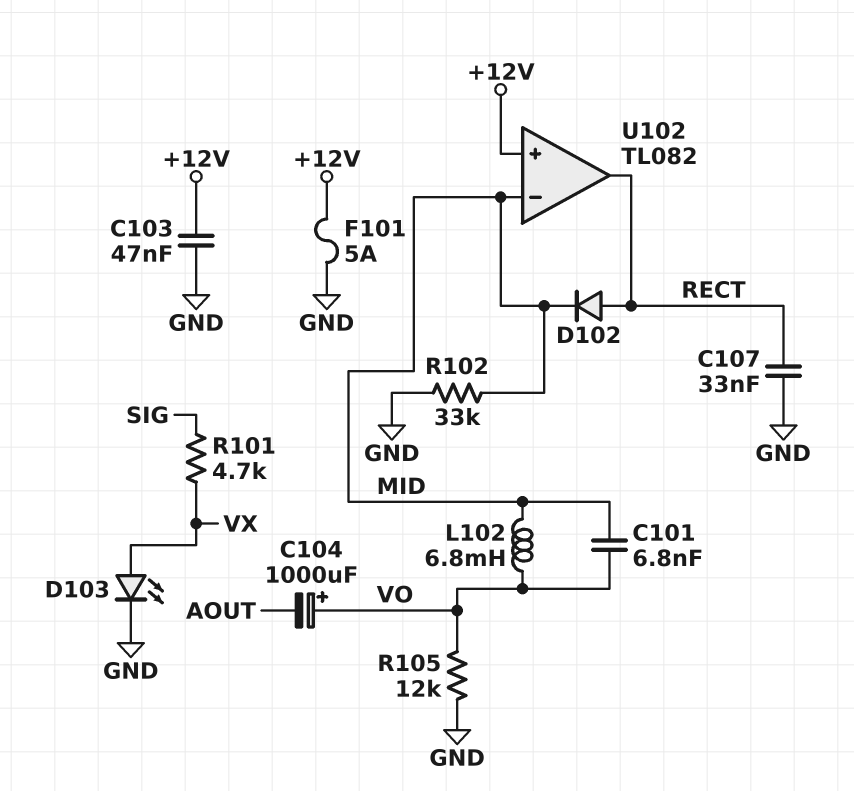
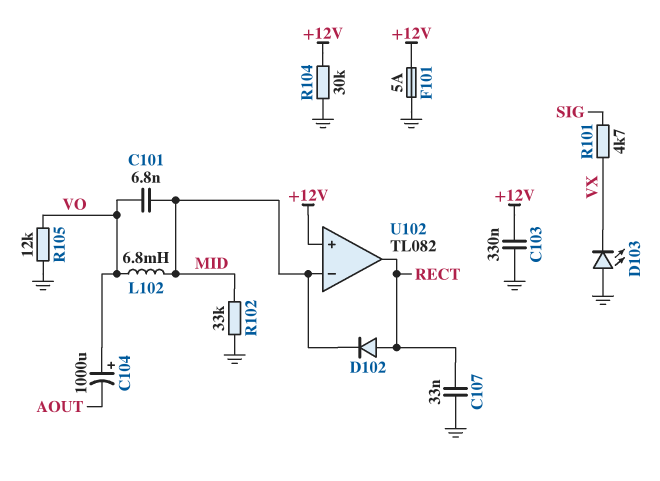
C103: 47nF (+12V, GND) -> 330nF (+12V, GND)
D103: LED (A VX, K GND) -> LED (A GND, K VX)
R104: none -> 30k (+12V, GND)

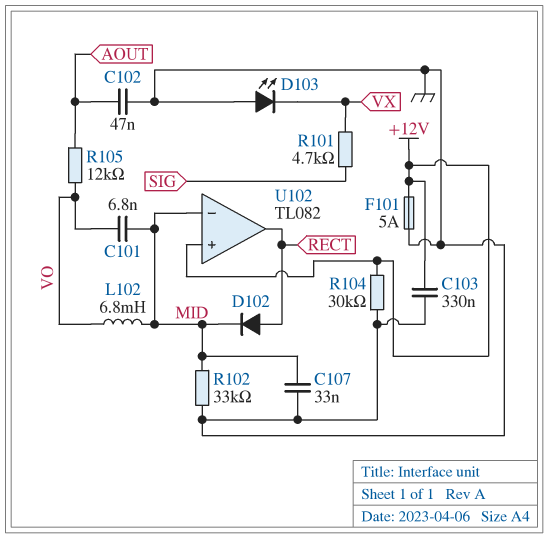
C102: none -> 47nF (AOUT, GND)
C104: 1000uF (plus VO, minus AOUT) -> none
C107: 33nF (GND, RECT) -> 33nF (GND, MID)
R105: 12k (GND, VO) -> 12k (AOUT, VO)

